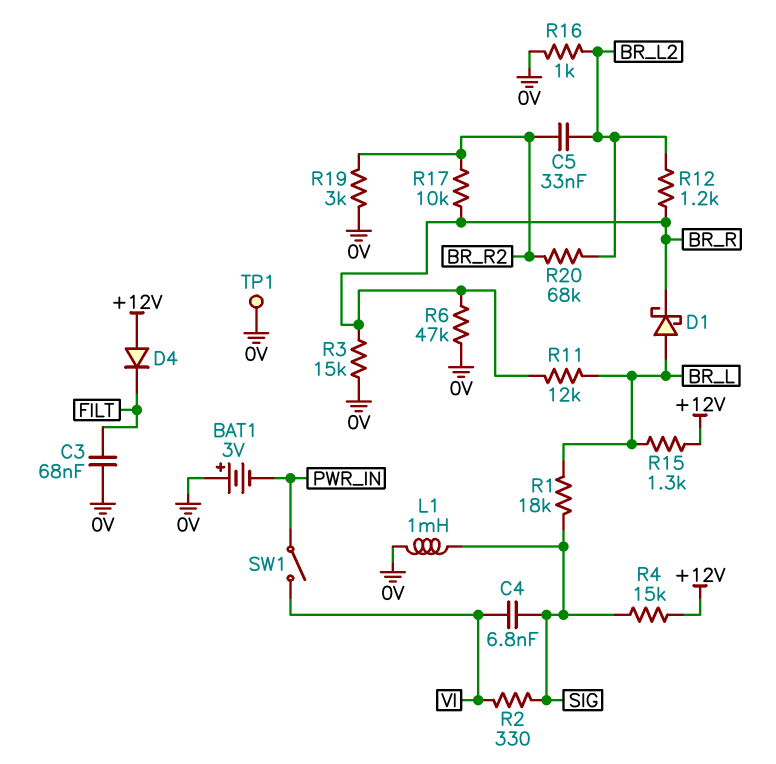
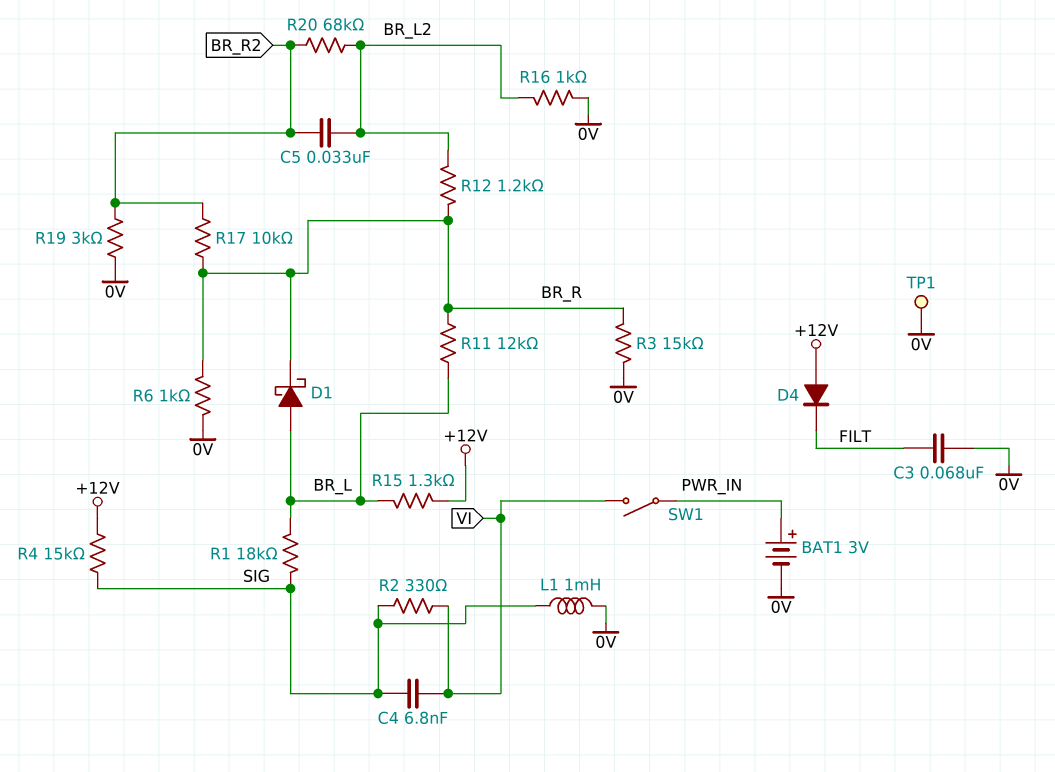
BAT1: 3V (plus 0V, minus PWR_IN) -> 3V (plus PWR_IN, minus 0V)
R6: 47k (0V, BR_R) -> 1k (0V, BR_R)

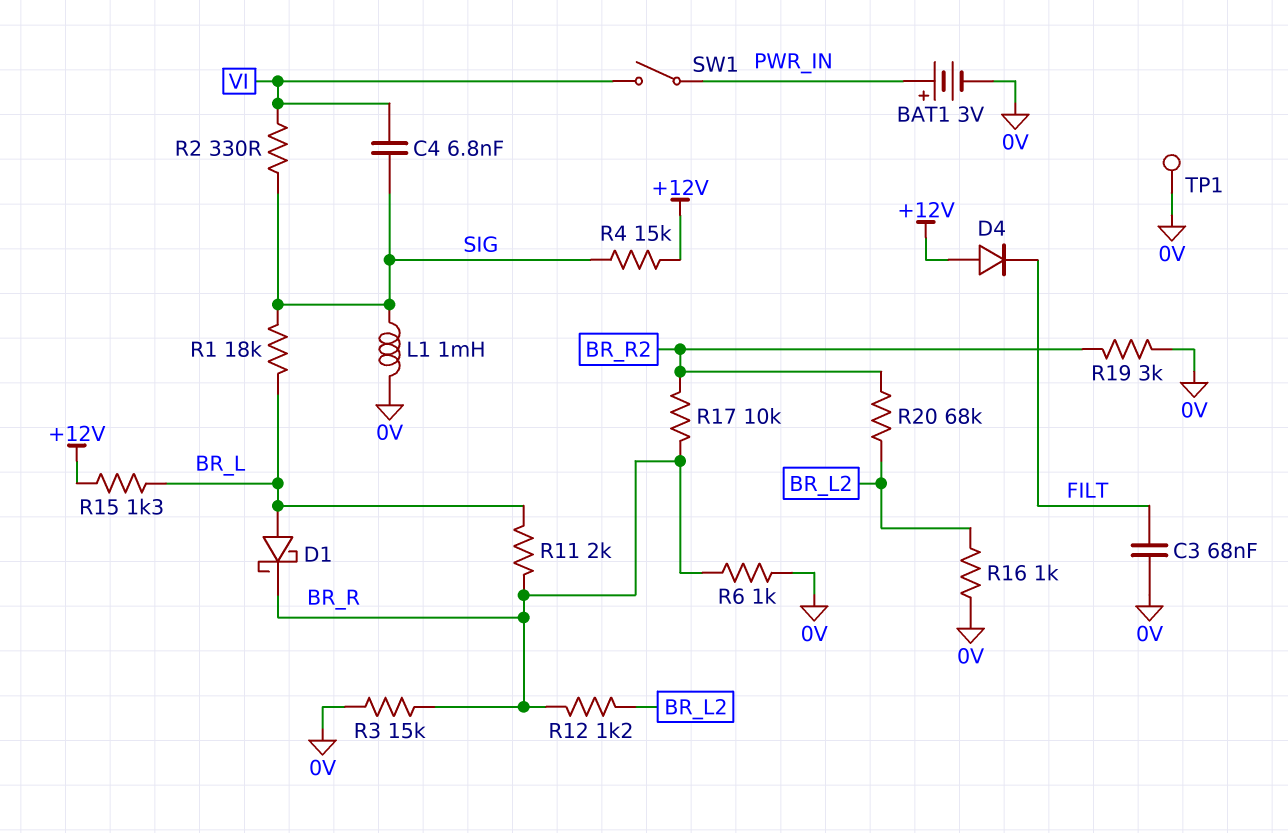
C5: 33nF (BR_L2, BR_R2) -> none
R11: 12k (BR_L, BR_R) -> 2k (BR_L, BR_R)

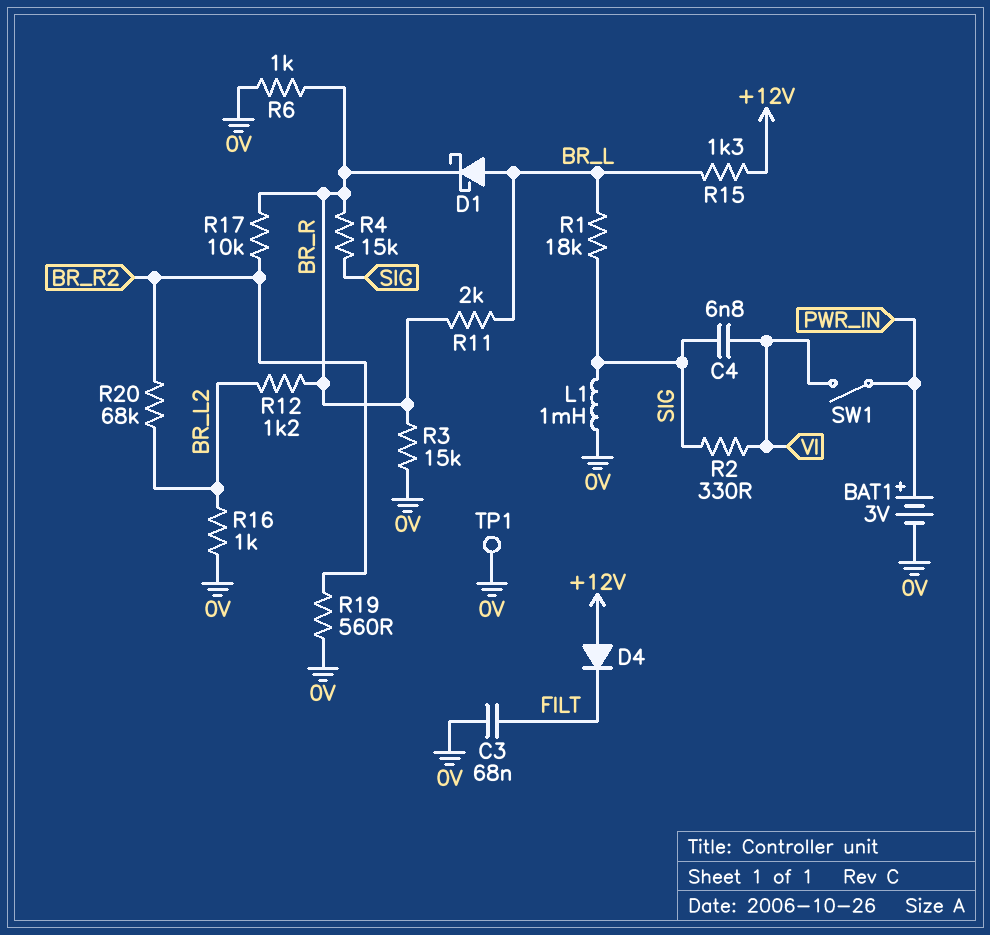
R4: 15k (+12V, SIG) -> 15k (BR_R, SIG)
R19: 3k (0V, BR_R2) -> 560 (0V, BR_R2)

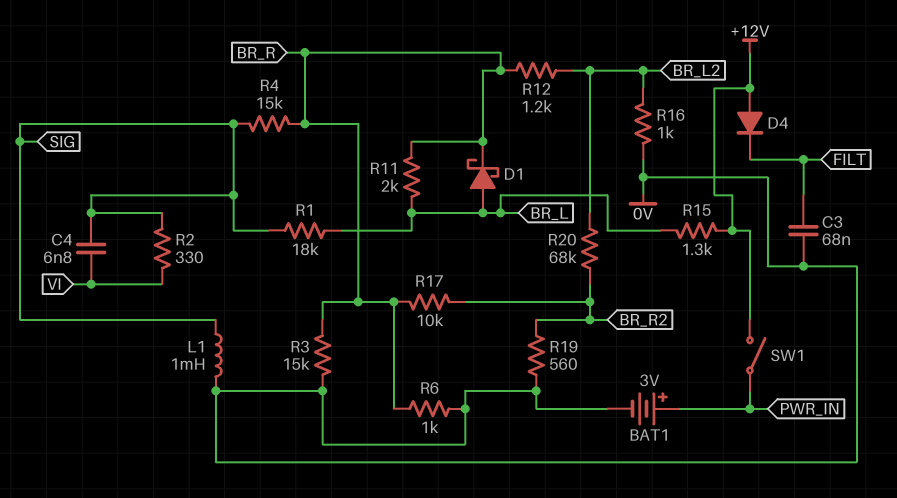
SW1: switch (PWR_IN, VI) -> switch (+12V, PWR_IN)
TP1: test point (0V) -> none

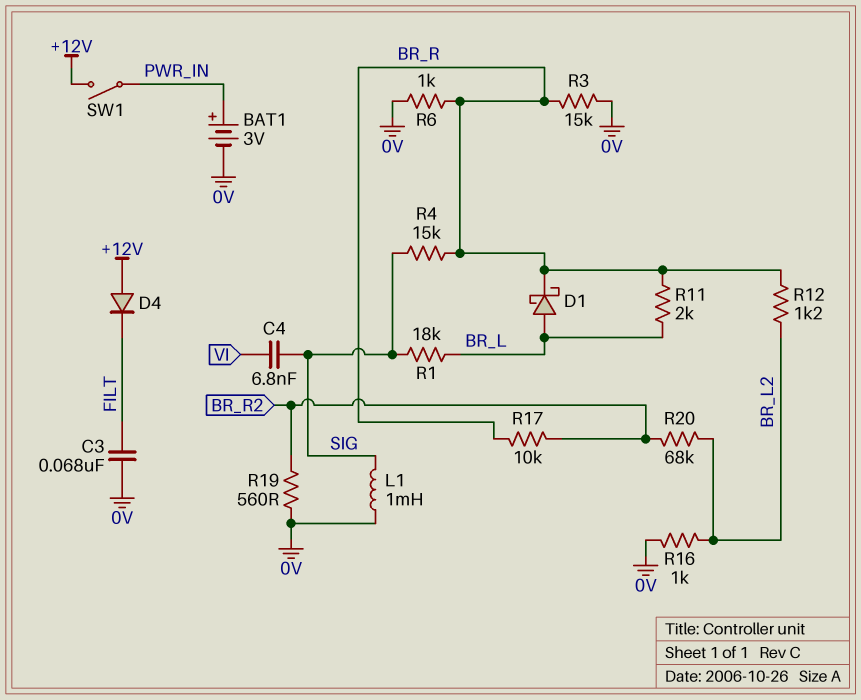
R2: 330 (SIG, VI) -> none
R15: 1.3k (+12V, BR_L) -> none

